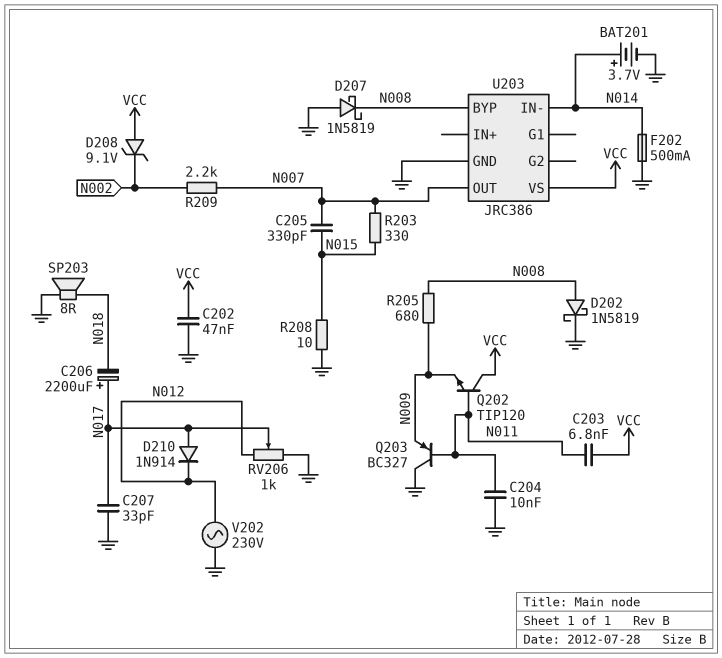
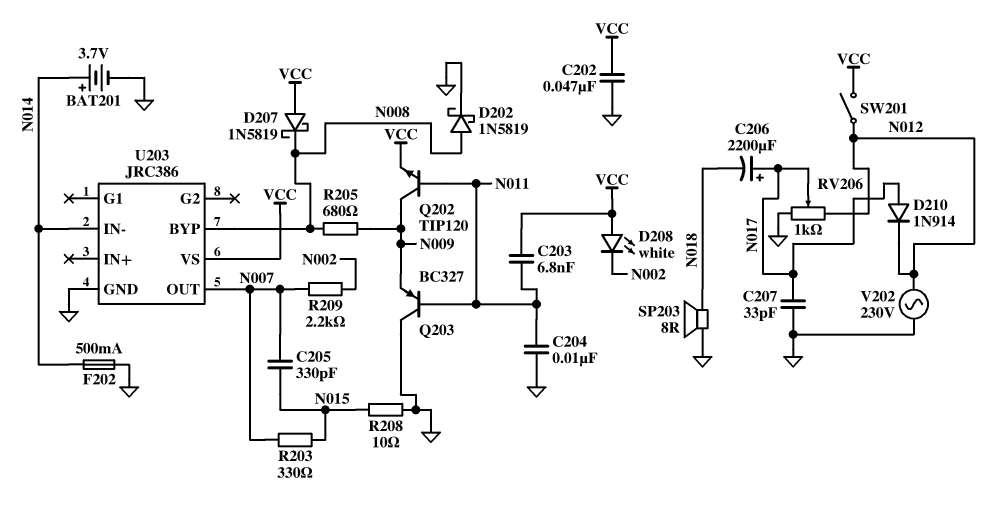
D207: schottky 1N5819 (A GND, K N008) -> schottky 1N5819 (A VCC, K N008)
D208: zener 9.1V (A VCC, K N002) -> LED white (A VCC, K N002)
Q202: NPN TIP120 (B N011, C VCC, E N009) -> NPN TIP120 (B N011, C N009, E VCC)
SW201: none -> switch (N012, VCC)

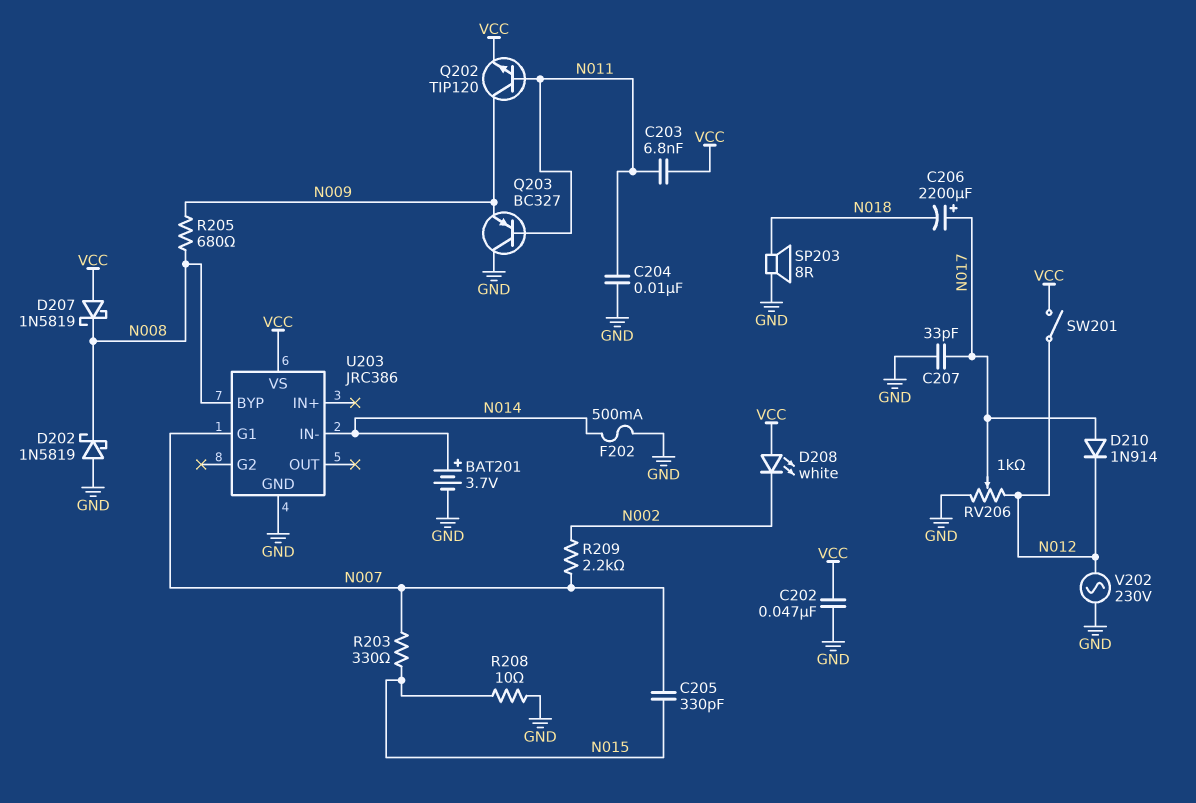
D202: schottky 1N5819 (A N008, K GND) -> schottky 1N5819 (A GND, K N008)
U203 pin G1: none -> N007
U203 pin OUT: N007 -> none

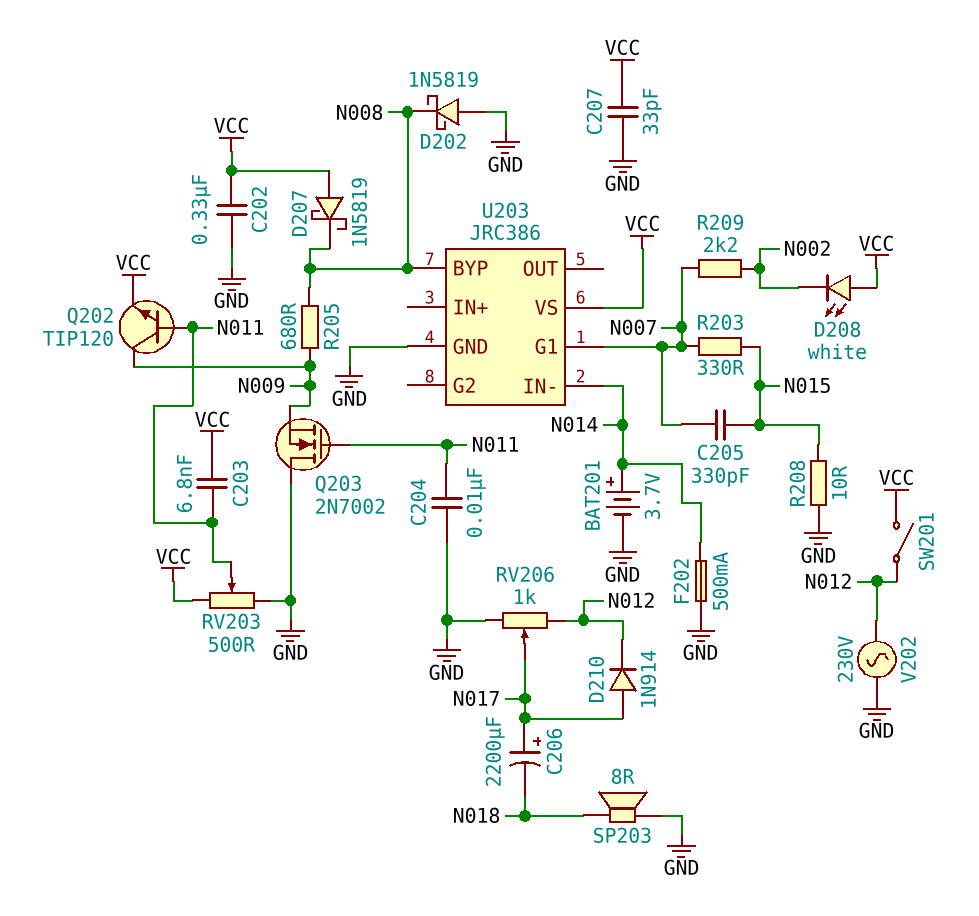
C202: 47nF (GND, VCC) -> 330nF (GND, VCC)
C207: 33pF (GND, N017) -> 33pF (GND, VCC)
Q203: PNP BC327 (B N011, C GND, E N009) -> NMOS 2N7002 (G N011, D GND, S N009)
RV203: none -> 500 (GND, VCC, wiper N011)

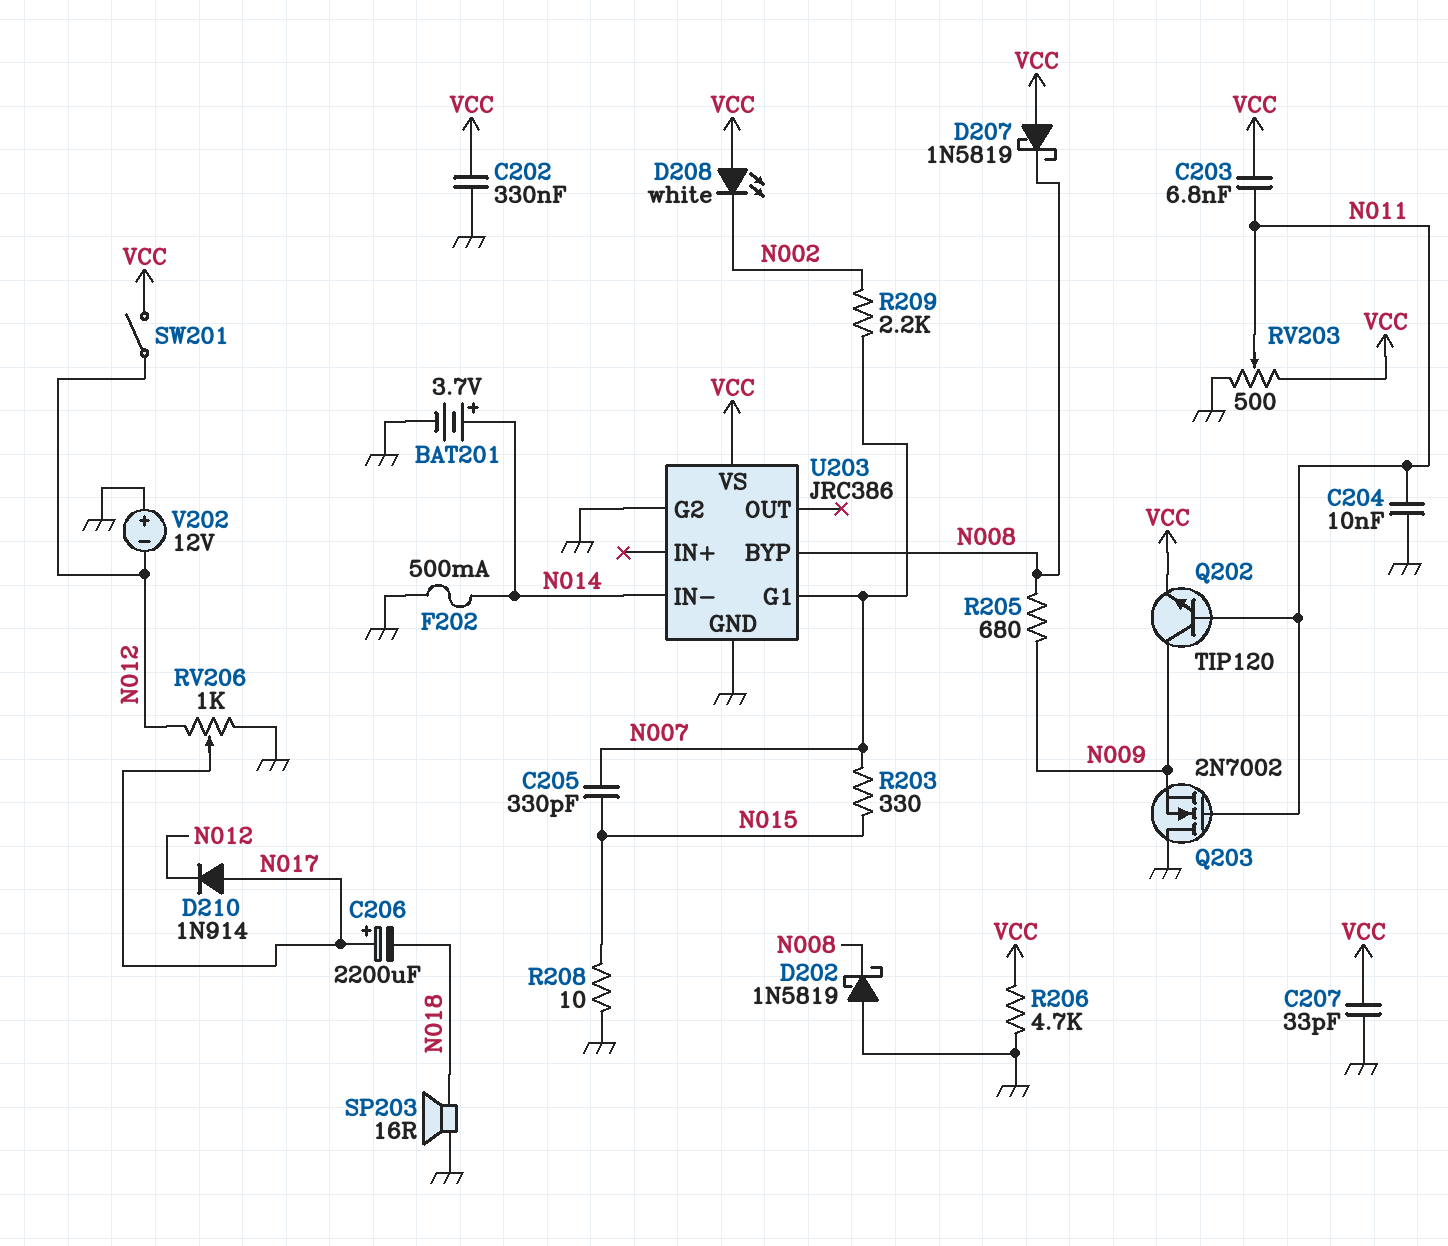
R206: none -> 4.7k (GND, VCC)
SP203: speaker 8R (GND, N018) -> speaker 16R (GND, N018)
U203 pin G2: none -> GND
V202: AC 230V (GND, N012) -> 12V (plus GND, minus N012)

